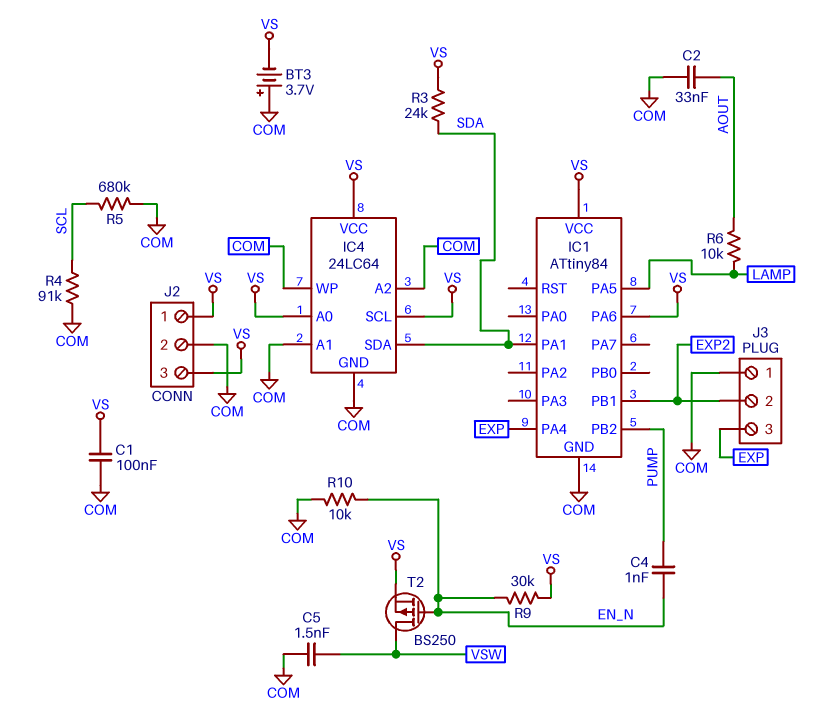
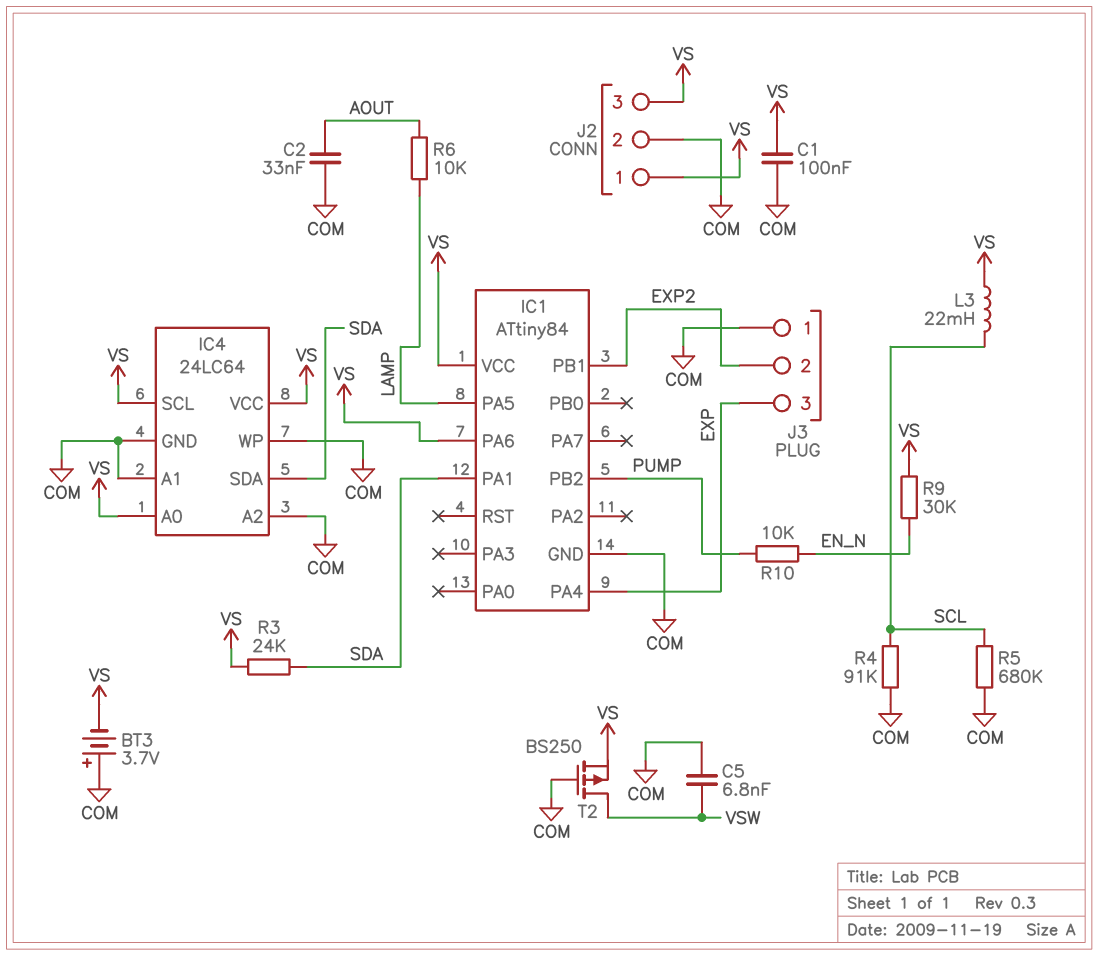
C4: 1nF (EN_N, PUMP) -> none
C5: 1.5nF (COM, VSW) -> 6.8nF (COM, VSW)
L3: none -> 22mH (SCL, VS)
R10: 10k (COM, EN_N) -> 10k (EN_N, PUMP)
T2: PMOS BS250 (G EN_N, D VSW, S VS) -> PMOS BS250 (G COM, D VSW, S VS)

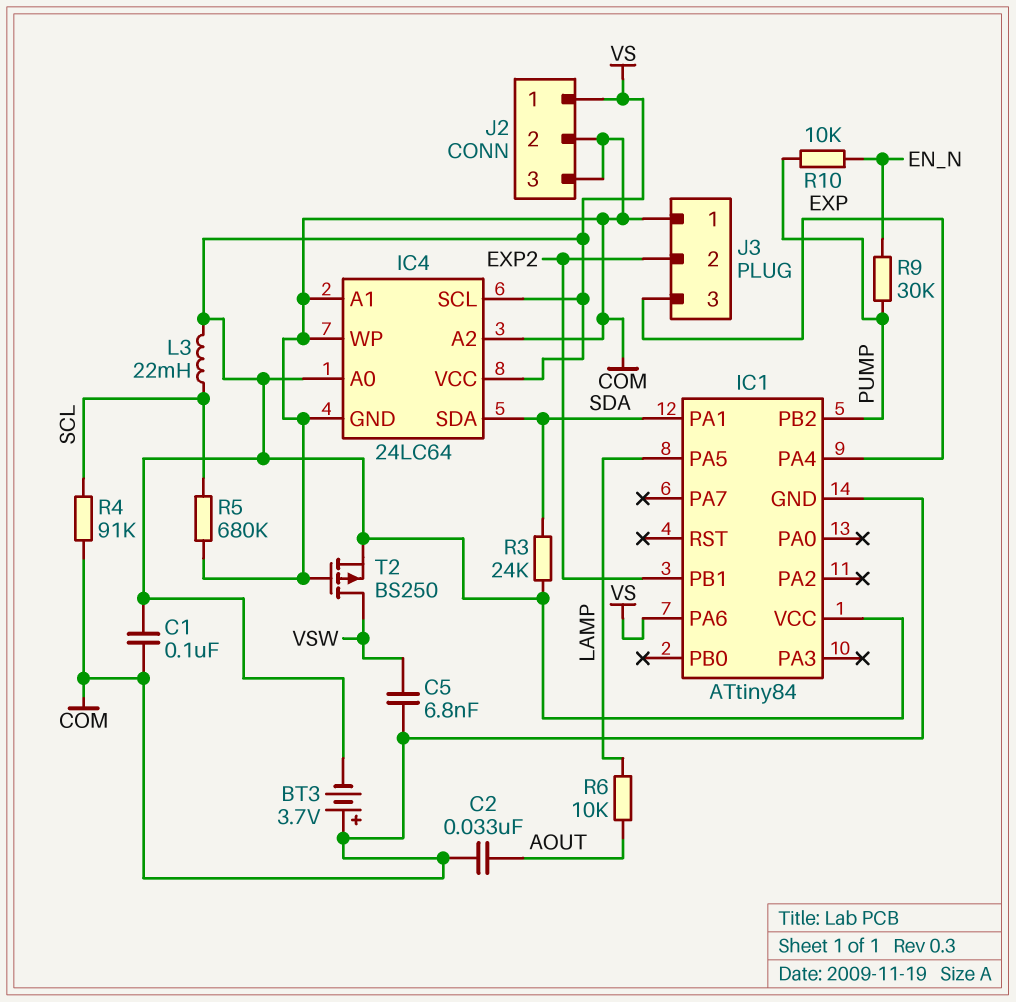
J2 pin 3: VS -> COM
R9: 30k (EN_N, VS) -> 30k (EN_N, PUMP)

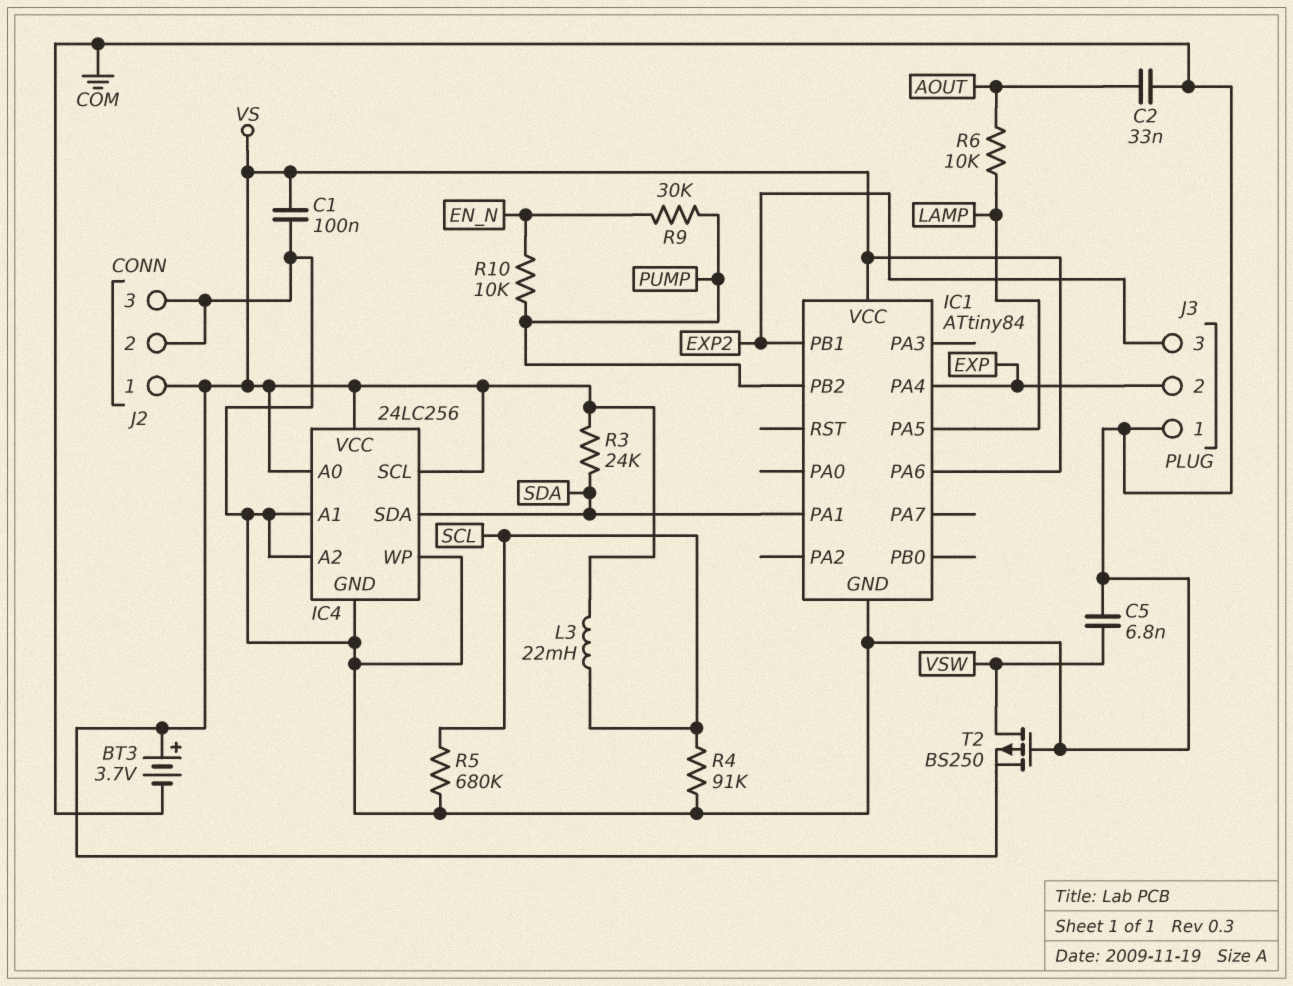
BT3: 3.7V (plus COM, minus VS) -> 3.7V (plus VS, minus COM)
IC4: 24LC64 -> 24LC256
J3 pin 2: EXP2 -> EXP
J3 pin 3: EXP -> EXP2

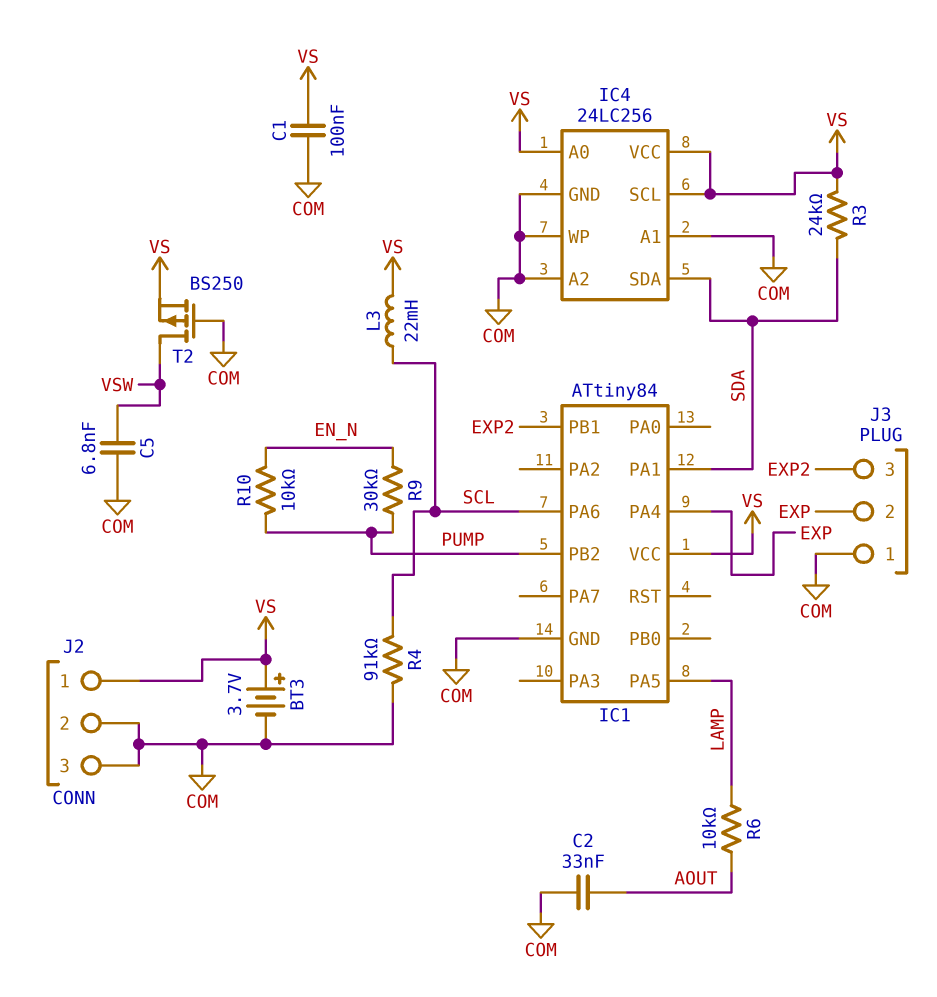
IC1 pin PA6: VS -> SCL
R5: 680k (COM, SCL) -> none

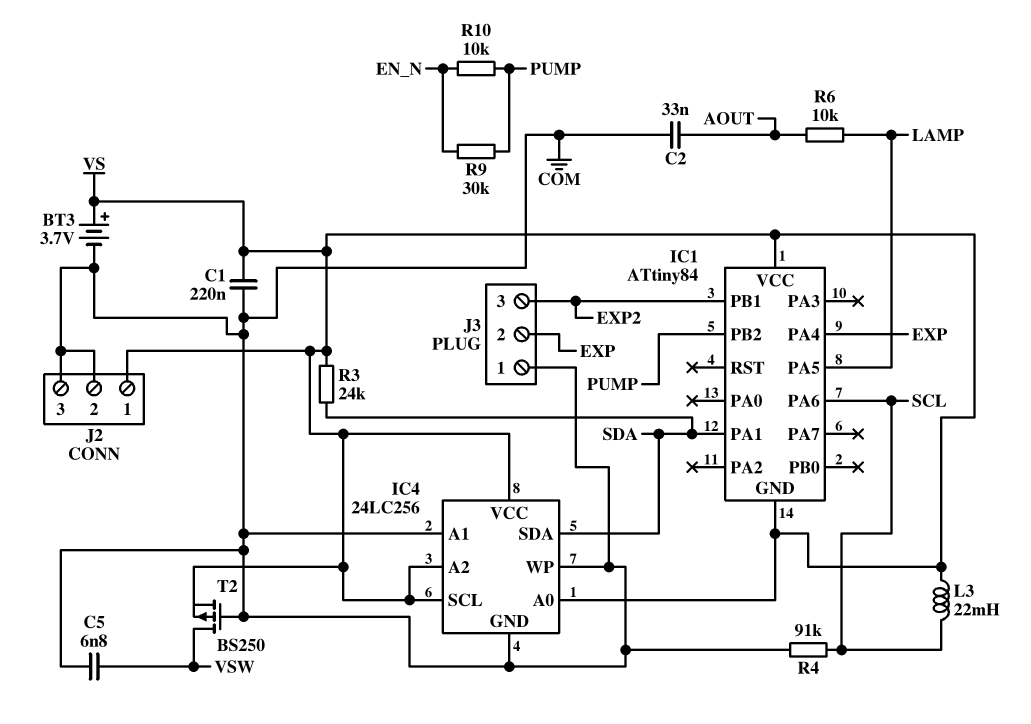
C1: 100nF (COM, VS) -> 220nF (COM, VS)
IC1 pin GND: COM -> VS
IC4 pin A2: COM -> VS

